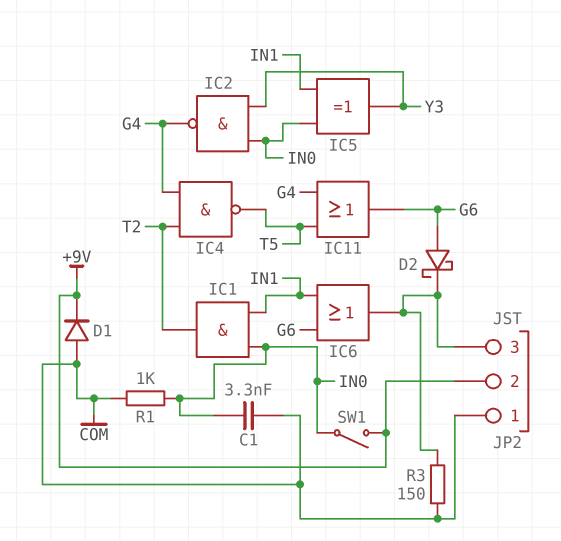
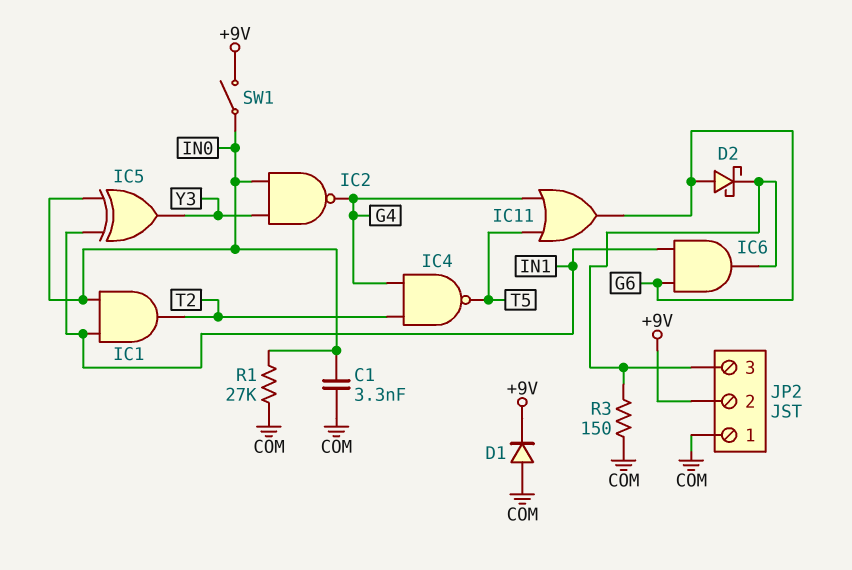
IC6: OR (in G6, in IN1, out JP2/3) -> AND (in G6, in IN1, out JP2/3)
R1: 1k (COM, IN0) -> 27k (COM, IN0)

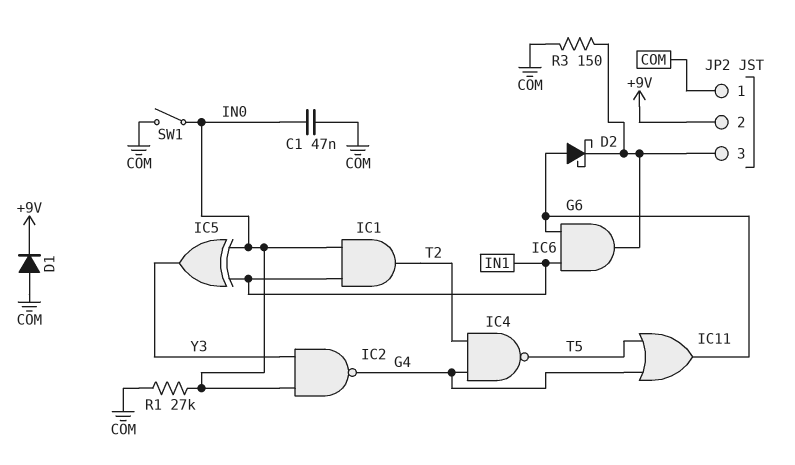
C1: 3.3nF (COM, IN0) -> 47nF (COM, IN0)
SW1: switch (+9V, IN0) -> switch (COM, IN0)

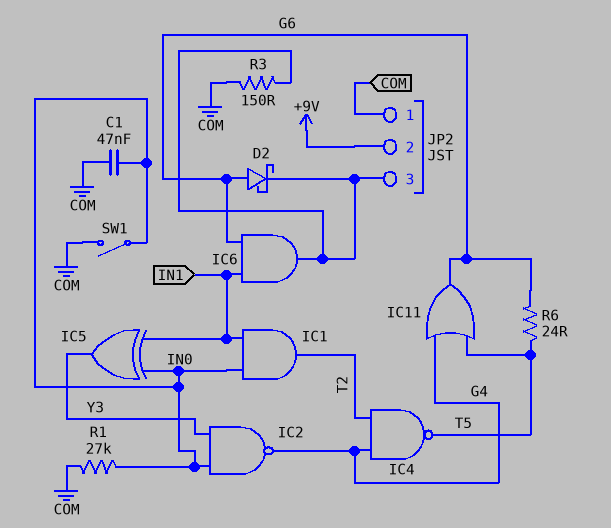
D1: diode (A COM, K +9V) -> none
R6: none -> 24 (G6, T5)

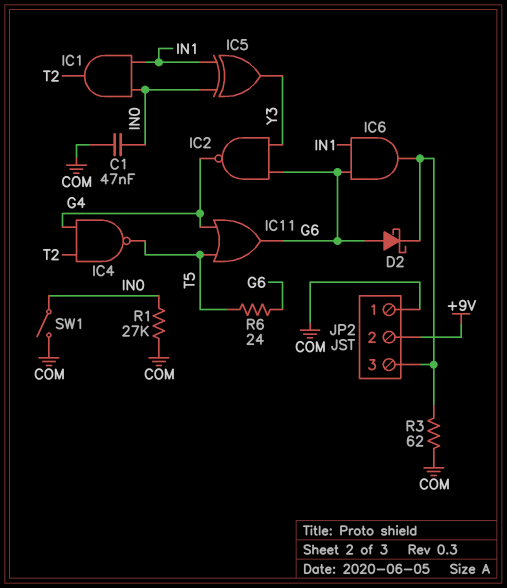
IC2: NAND (in IN0, in Y3, out G4) -> NAND (in G6, in Y3, out G4)
R3: 150 (COM, JP2/3) -> 62 (COM, JP2/3)

